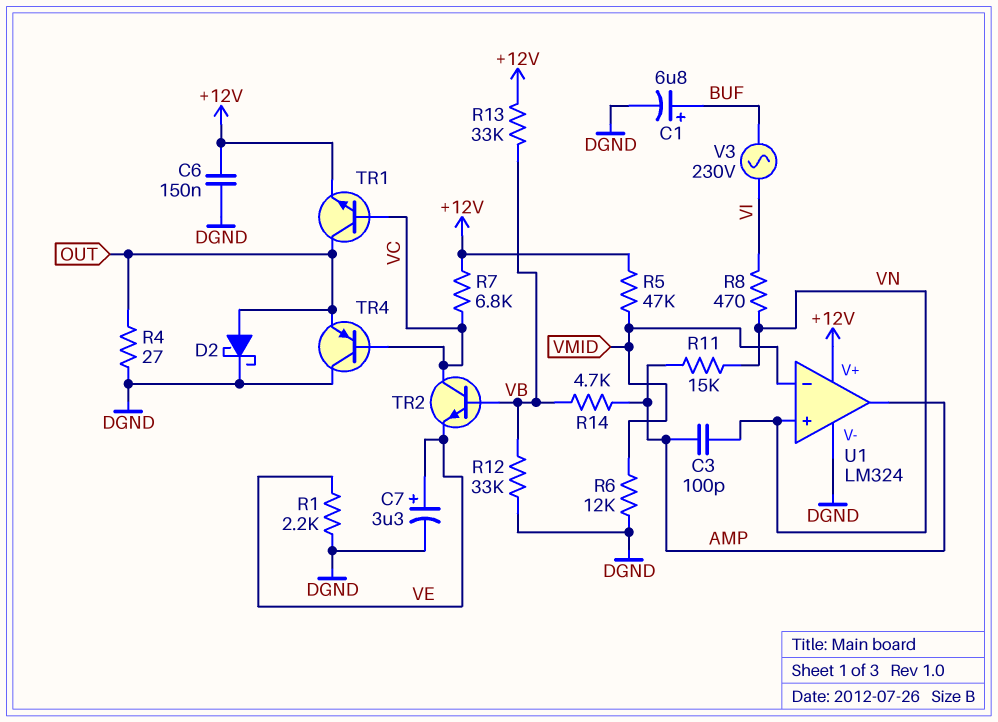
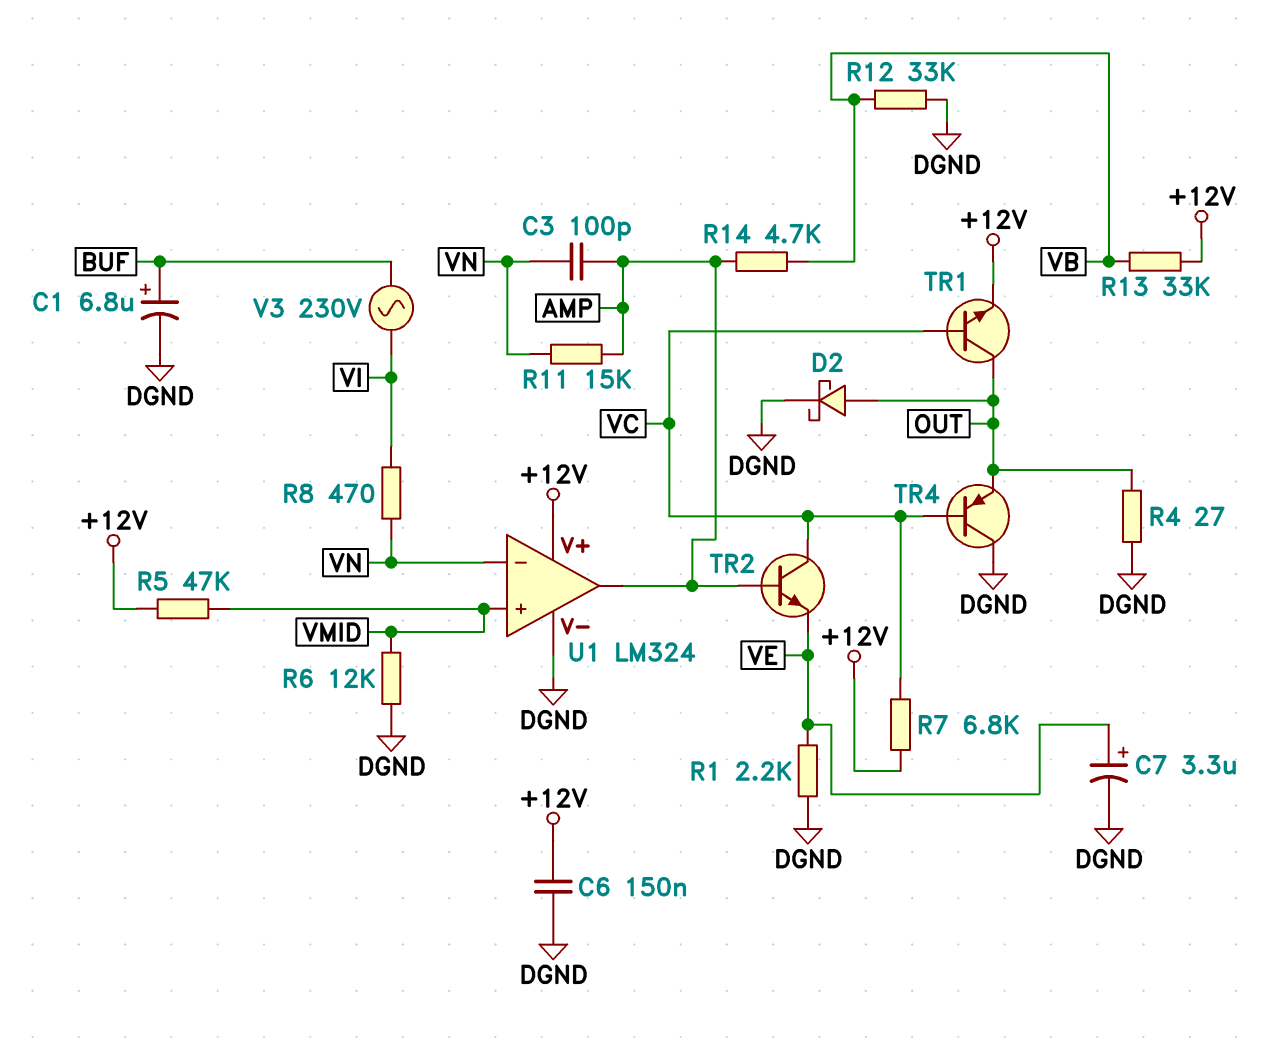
TR2: NPN (B VB, C VC, E VE) -> NPN (B AMP, C VC, E VE)
U1 pin in+: VN -> VMID
U1 pin in-: VMID -> VN

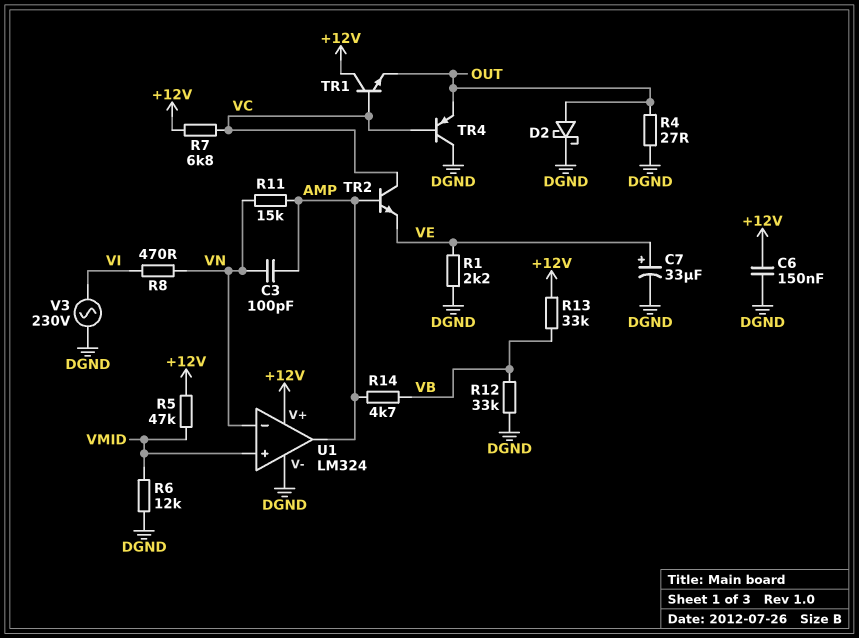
C1: 6.8uF (plus BUF, minus DGND) -> none
C7: 3.3uF (plus VE, minus DGND) -> 33uF (plus VE, minus DGND)
TR1: NPN (B VC, C OUT, E +12V) -> NPN (B VC, C +12V, E OUT)
V3: AC 230V (BUF, VI) -> AC 230V (DGND, VI)

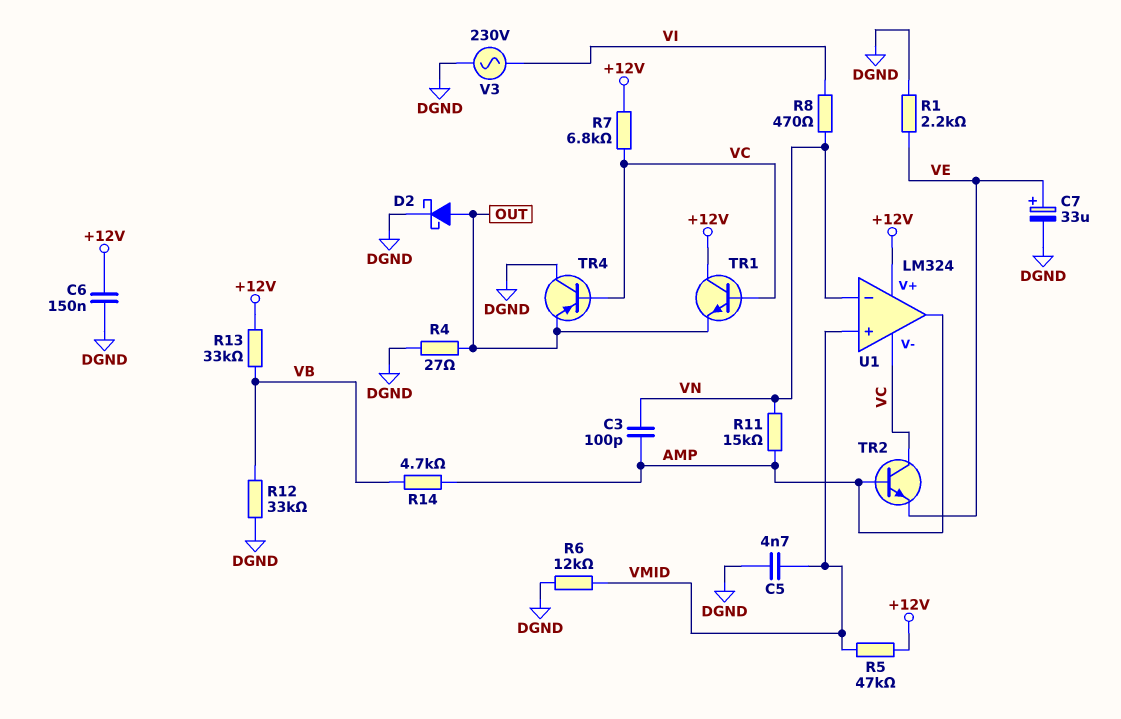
C5: none -> 4.7nF (DGND, VMID)
U1 pin V-: DGND -> VC

